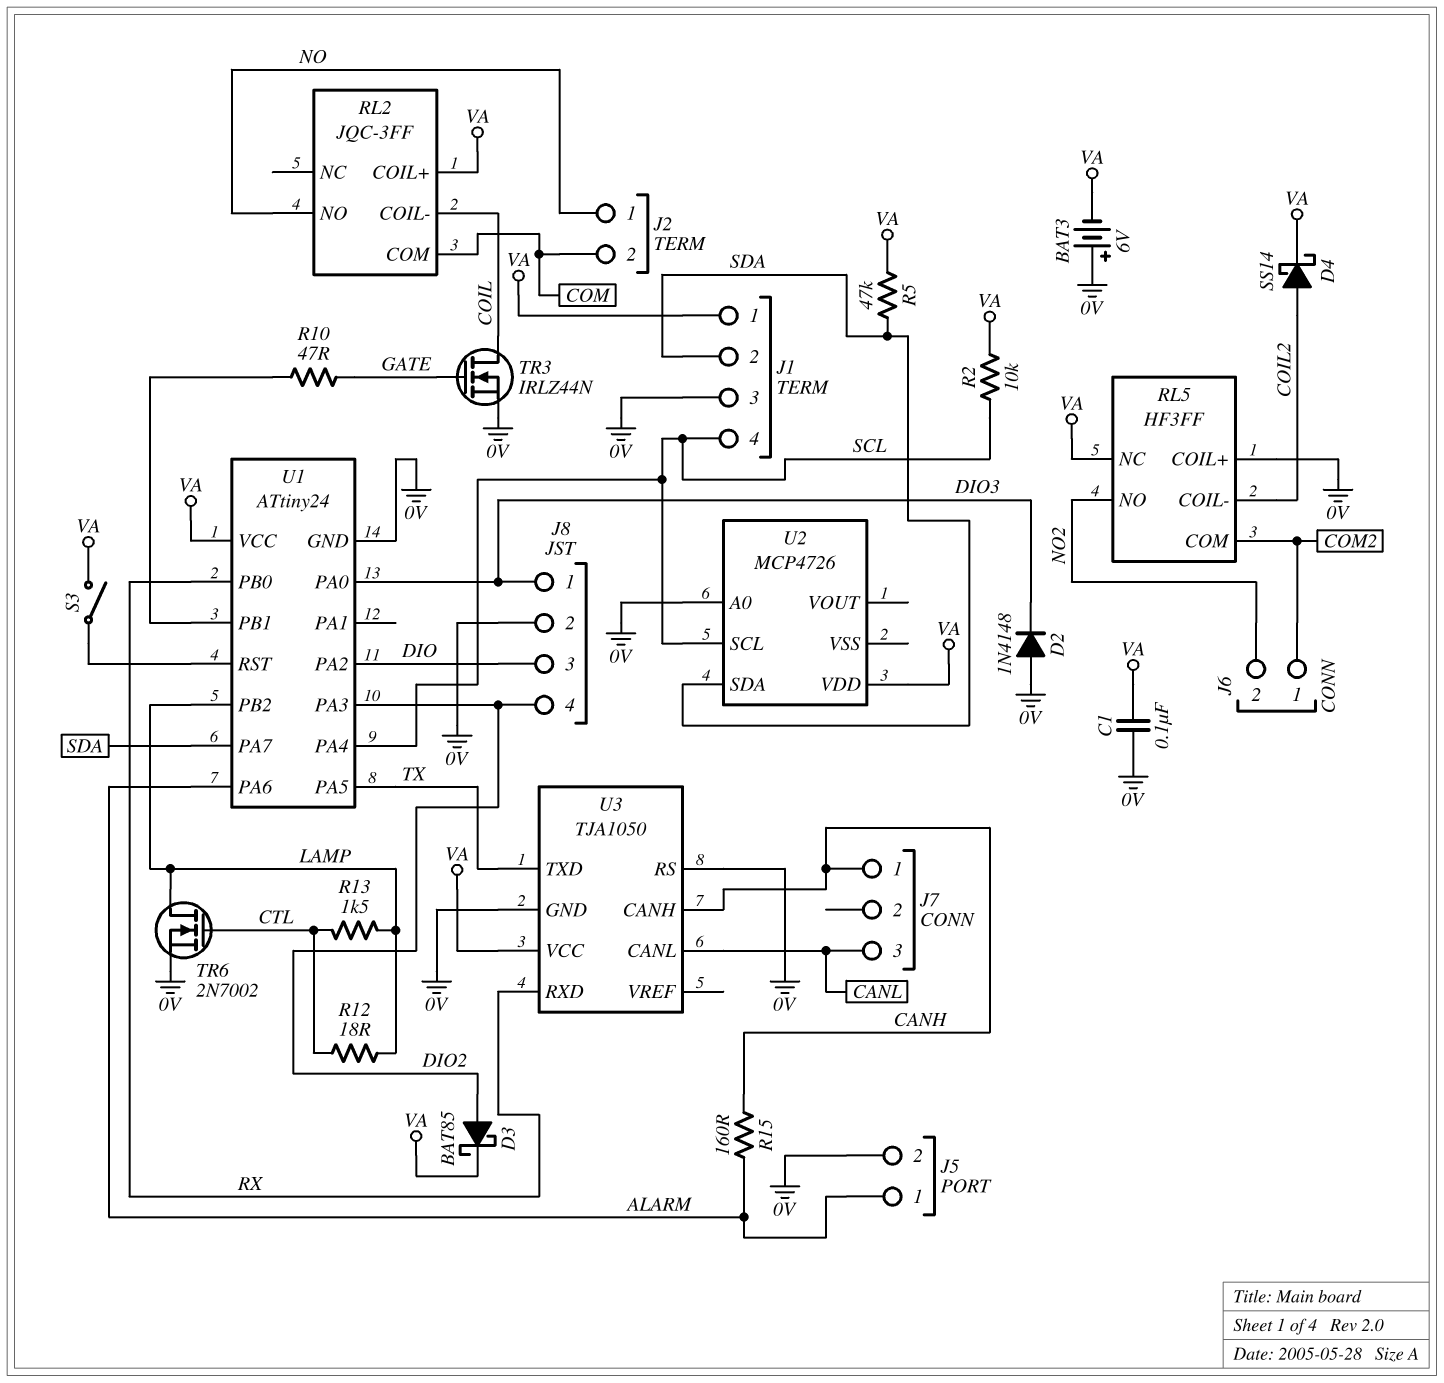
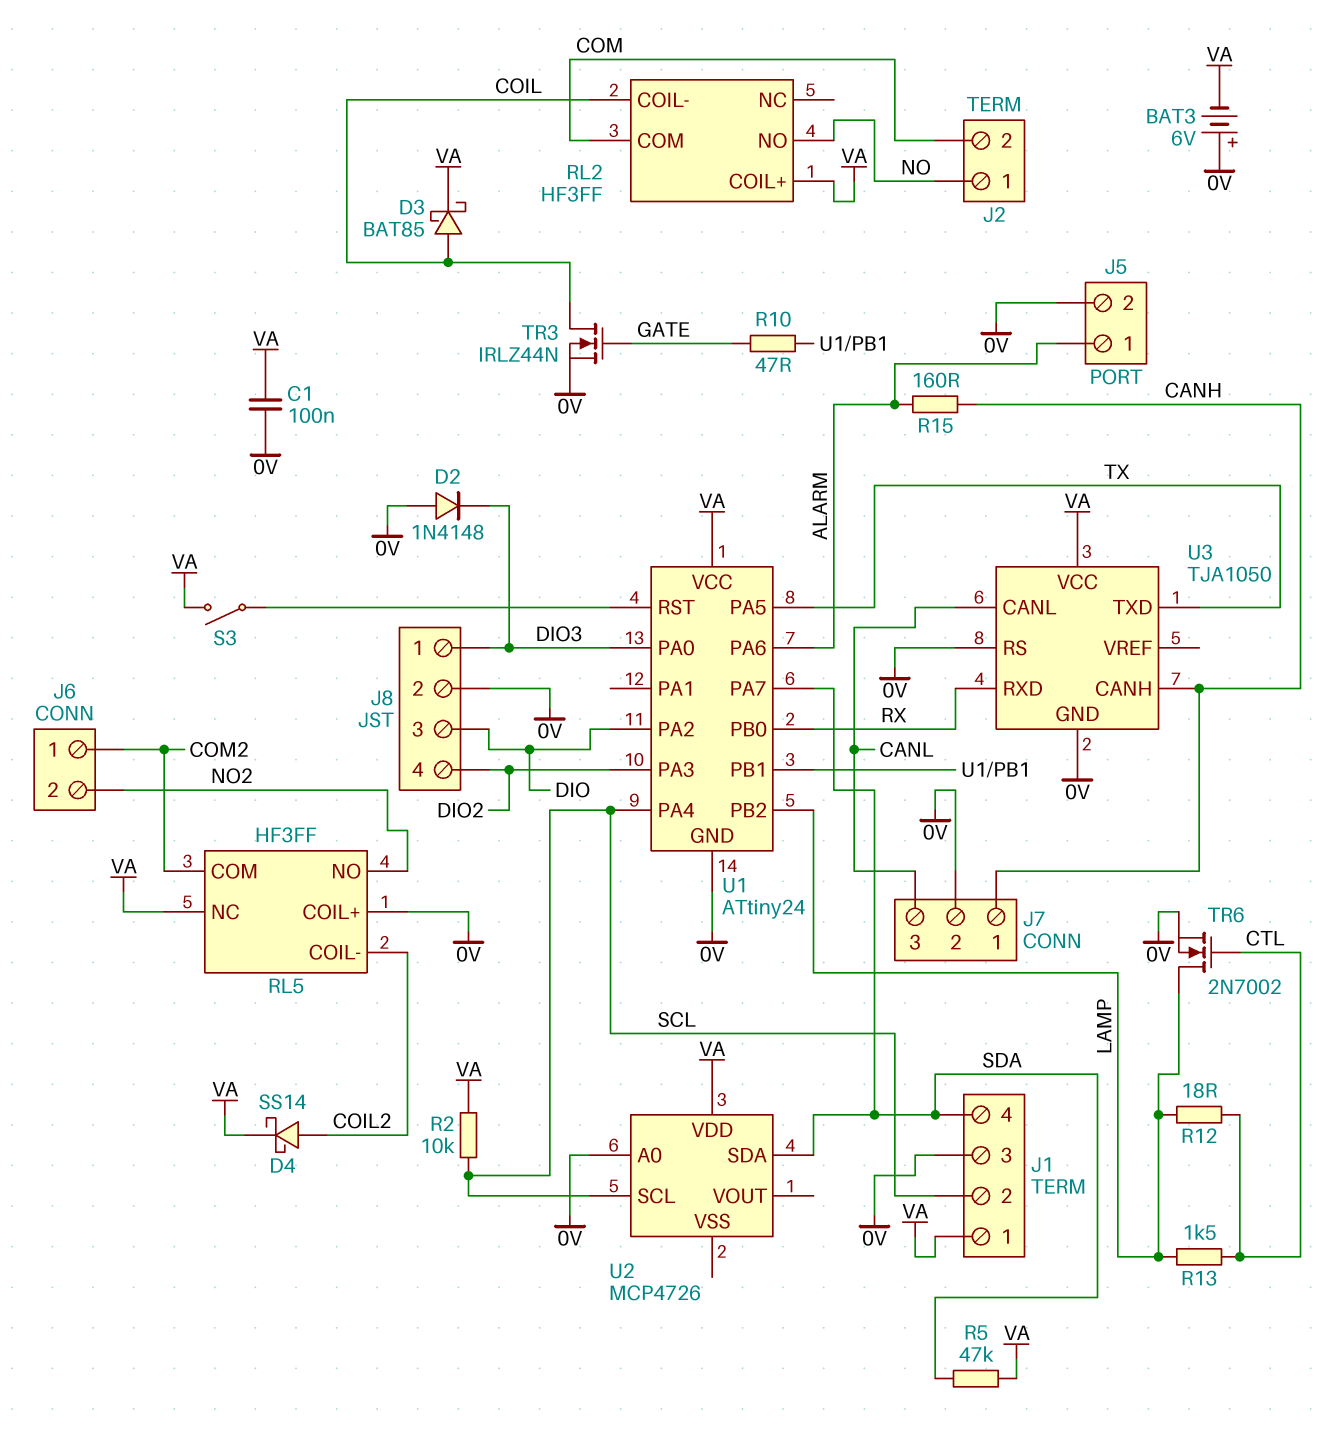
D3: schottky BAT85 (A DIO2, K VA) -> schottky BAT85 (A COIL, K VA)
J1 pin 2: SDA -> SCL
J1 pin 4: SCL -> SDA
J7 pin 2: none -> 0V
RL2: JQC-3FF -> HF3FF

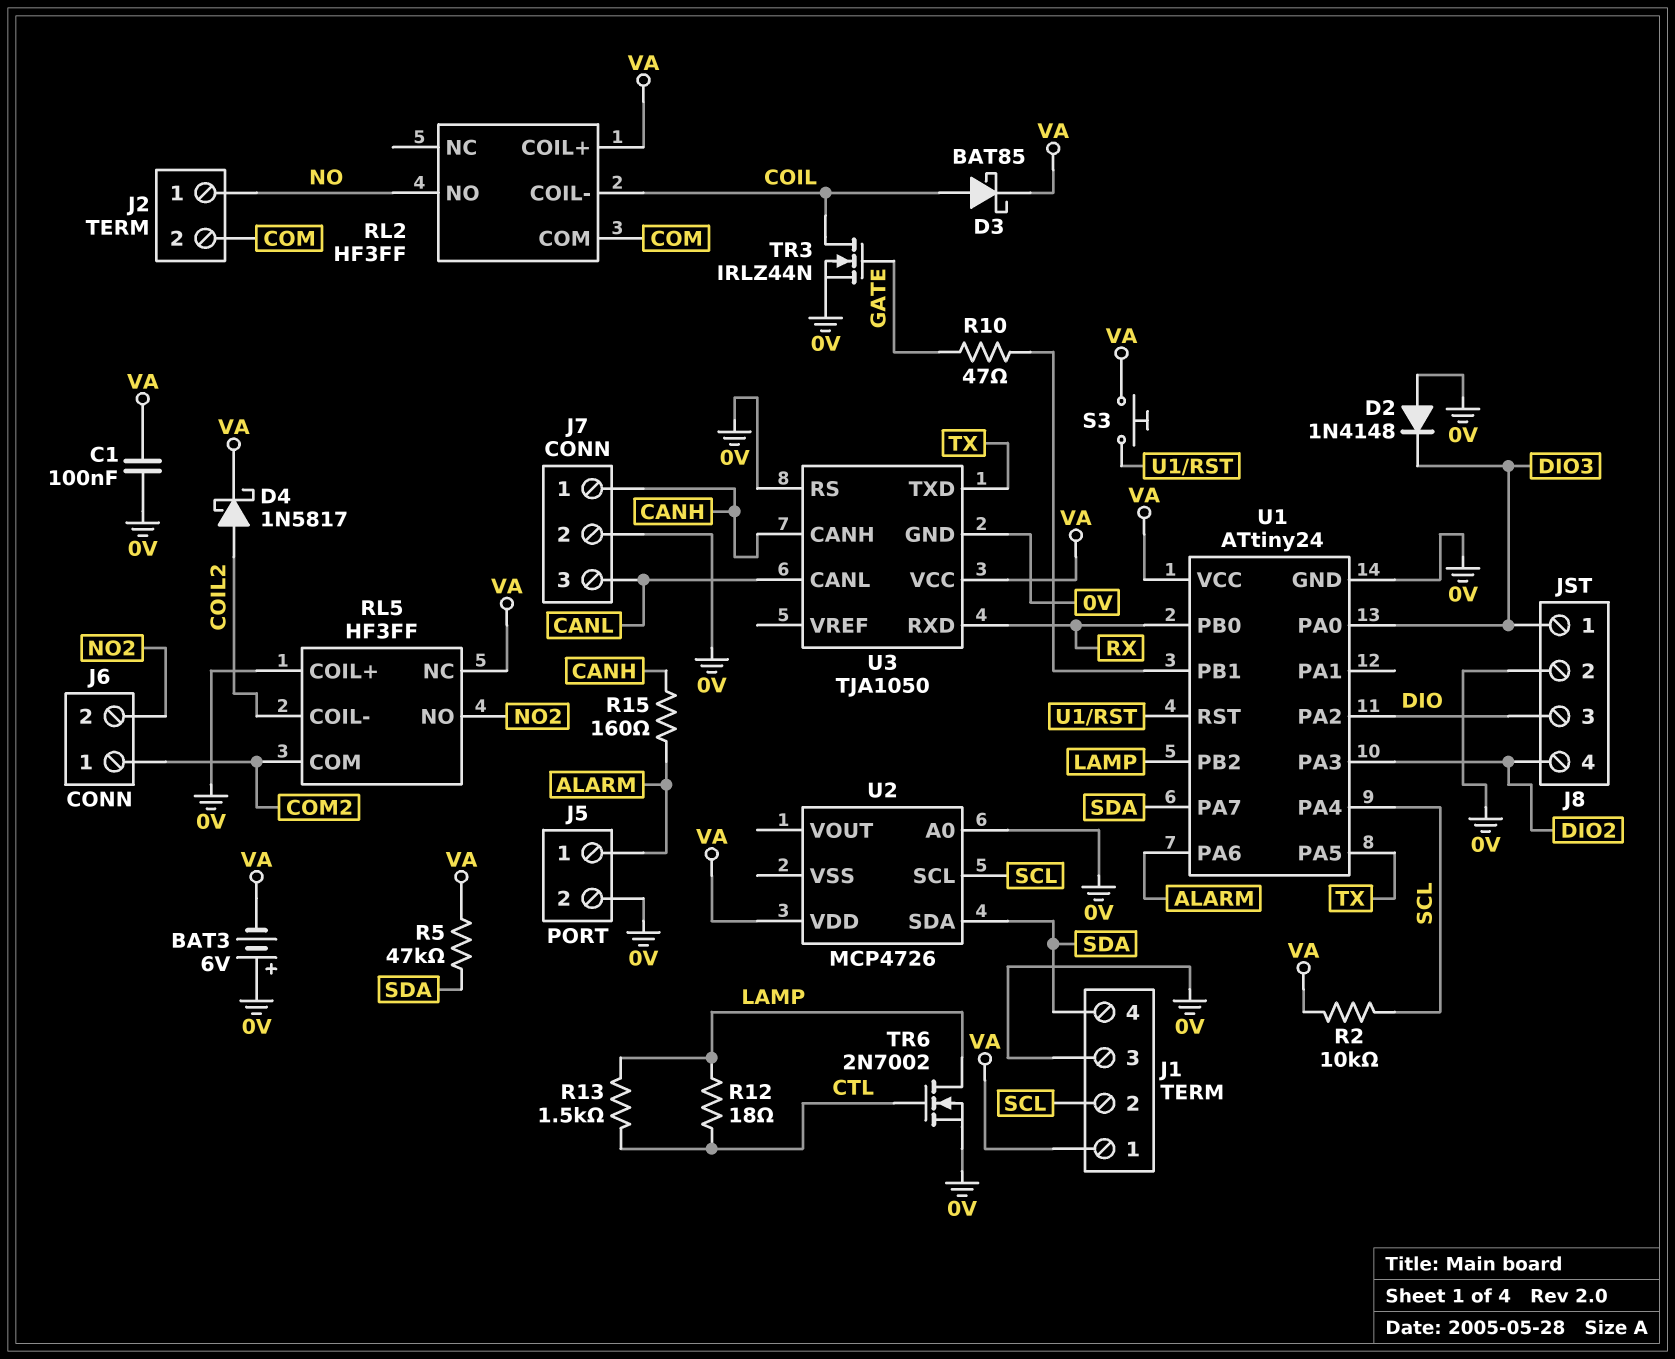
D4: schottky SS14 (A COIL2, K VA) -> schottky 1N5817 (A COIL2, K VA)
S3: switch (U1/RST, VA) -> button (U1/RST, VA)

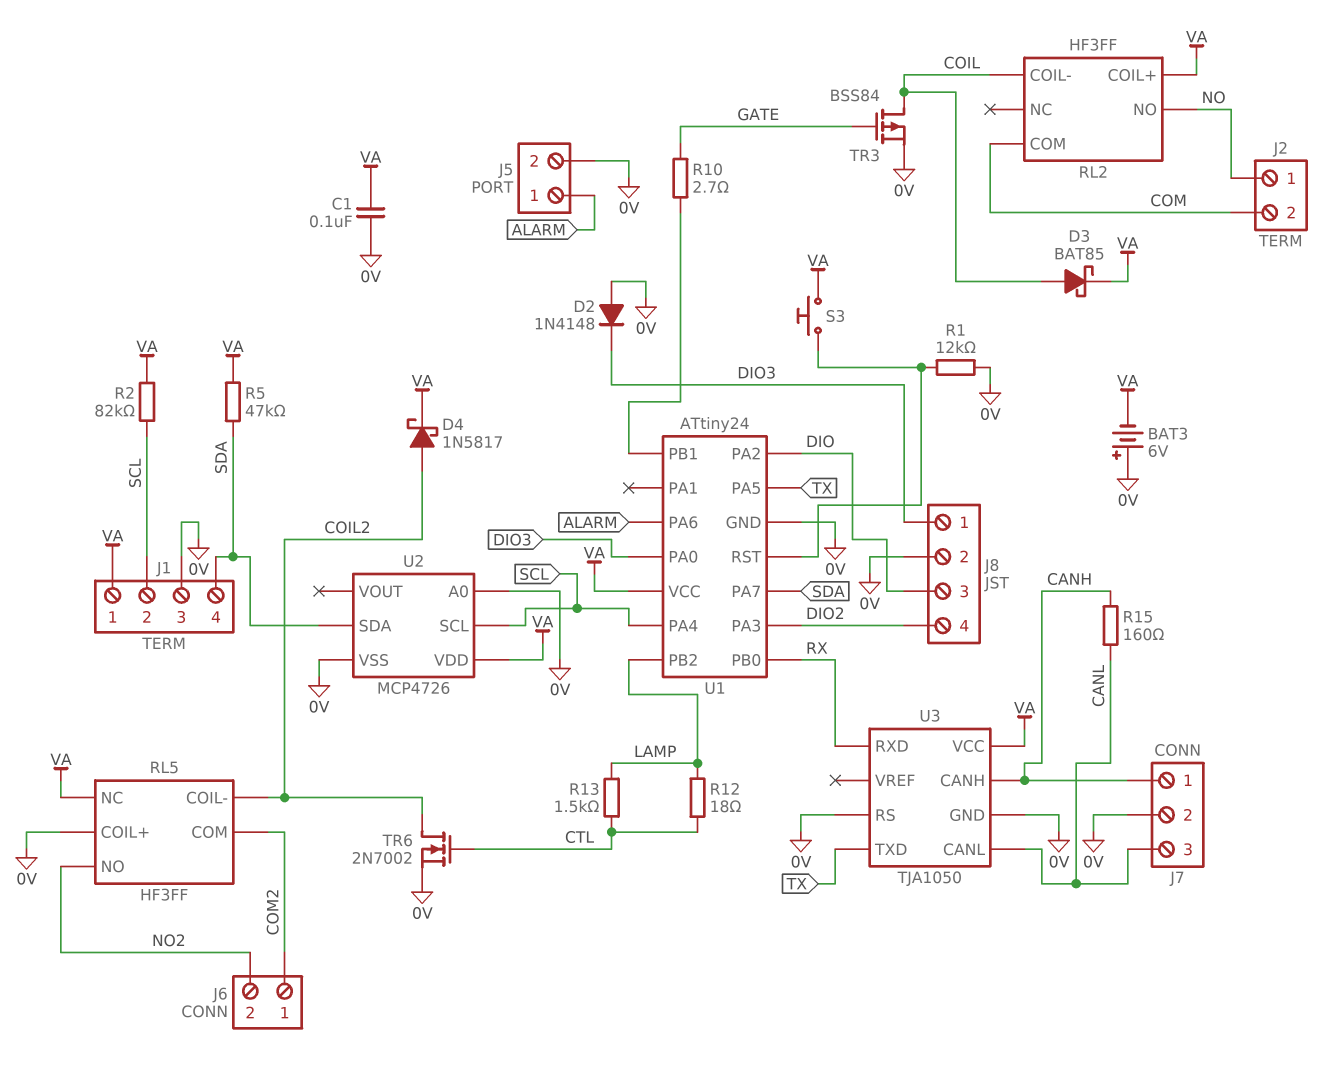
R1: none -> 12k (0V, U1/RST)
R2: 10k (SCL, VA) -> 82k (SCL, VA)
R10: 47 (GATE, U1/PB1) -> 2.7 (GATE, U1/PB1)
R15: 160 (ALARM, CANH) -> 160 (CANH, CANL)
TR3: NMOS IRLZ44N (G GATE, D COIL, S 0V) -> PMOS BSS84 (G GATE, D COIL, S 0V)
TR6: NMOS 2N7002 (G CTL, D LAMP, S 0V) -> NMOS 2N7002 (G CTL, D COIL2, S 0V)
U2 pin VSS: none -> 0V

